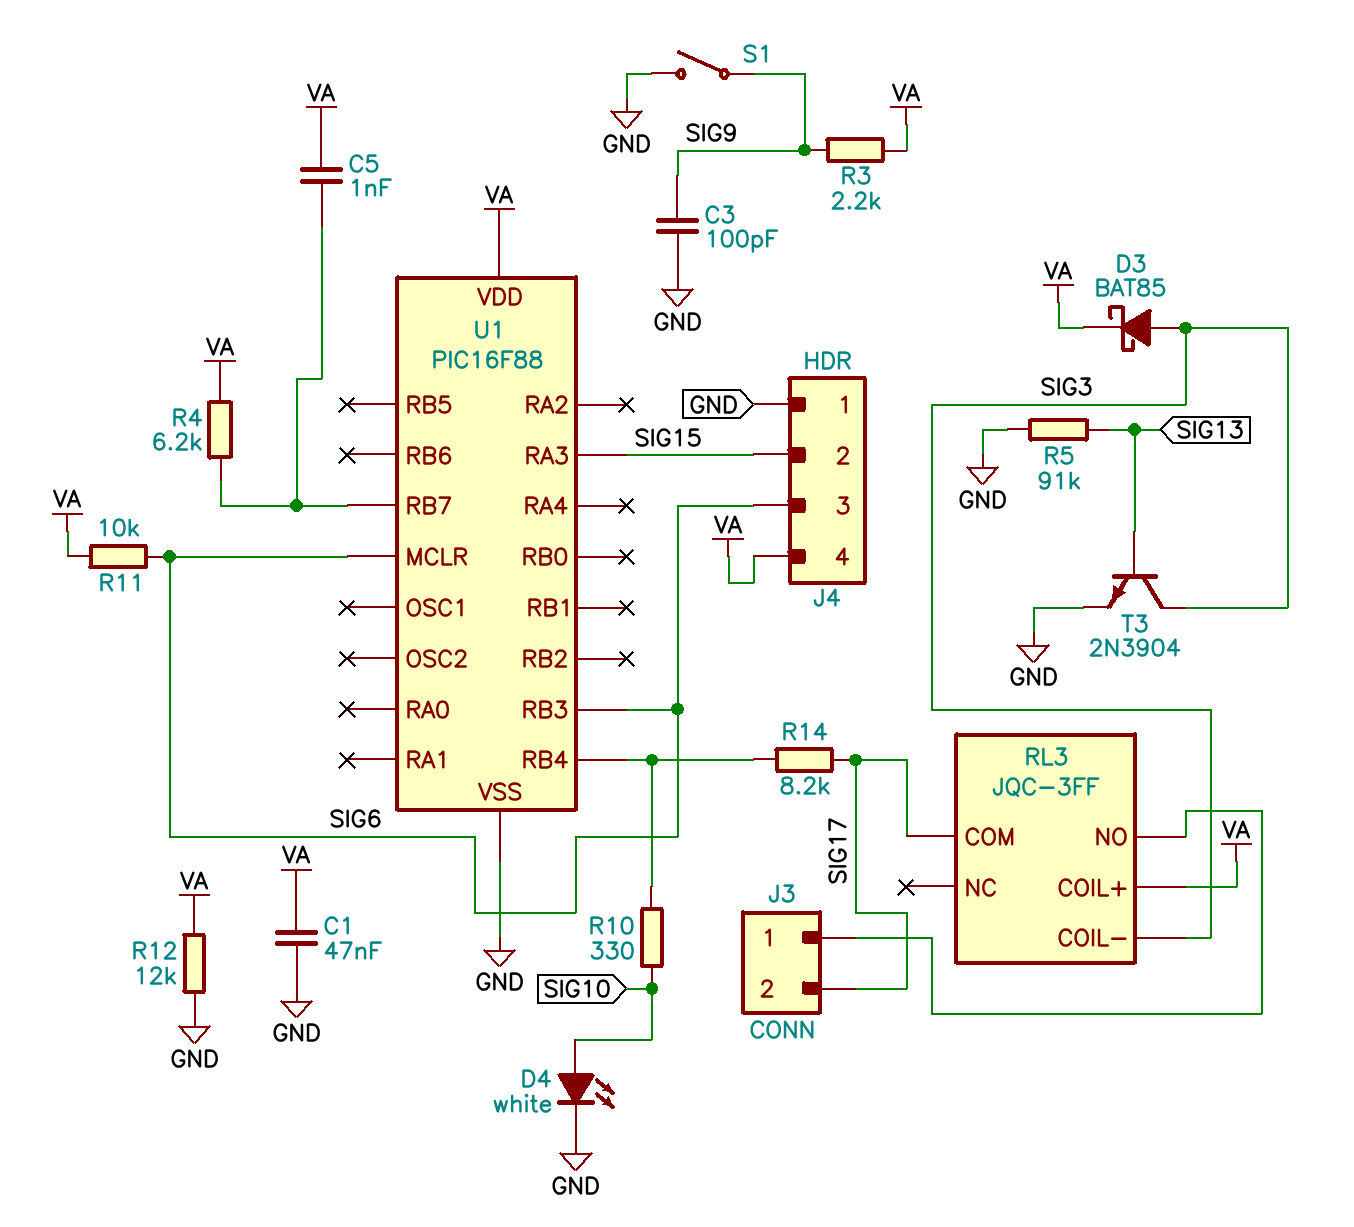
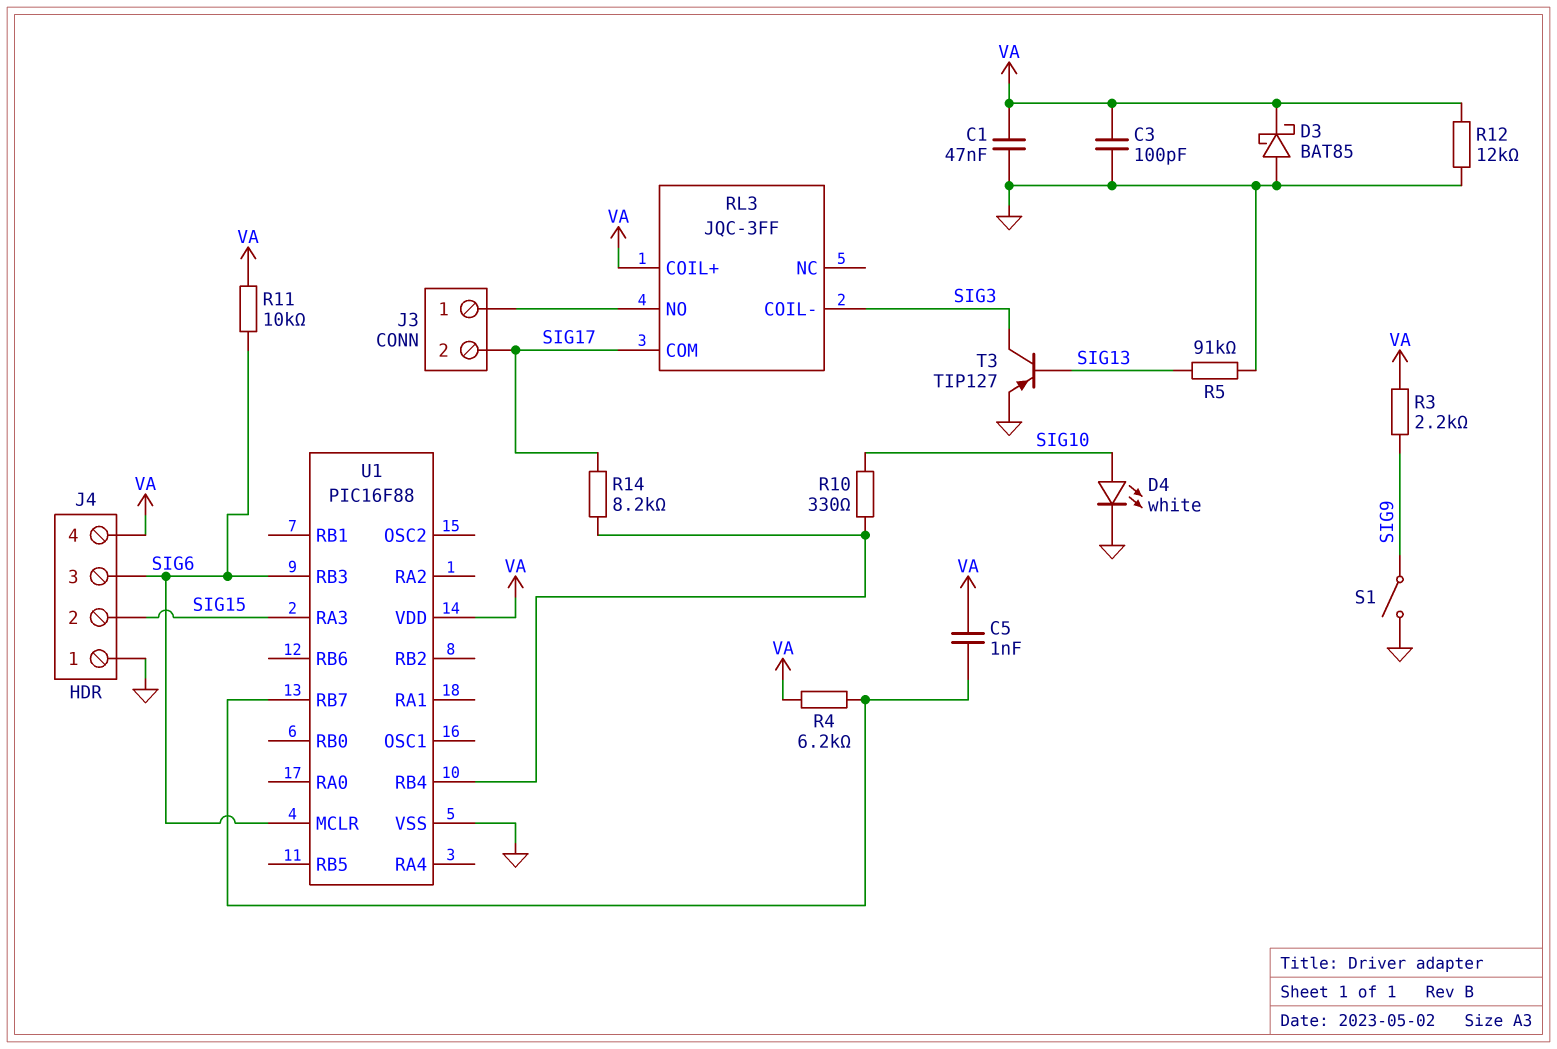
C3: 100pF (GND, SIG9) -> 100pF (GND, VA)
D3: schottky BAT85 (A SIG3, K VA) -> schottky BAT85 (A GND, K VA)
T3: NPN 2N3904 (B SIG13, C SIG3, E GND) -> PNP TIP127 (B SIG13, C SIG3, E GND)

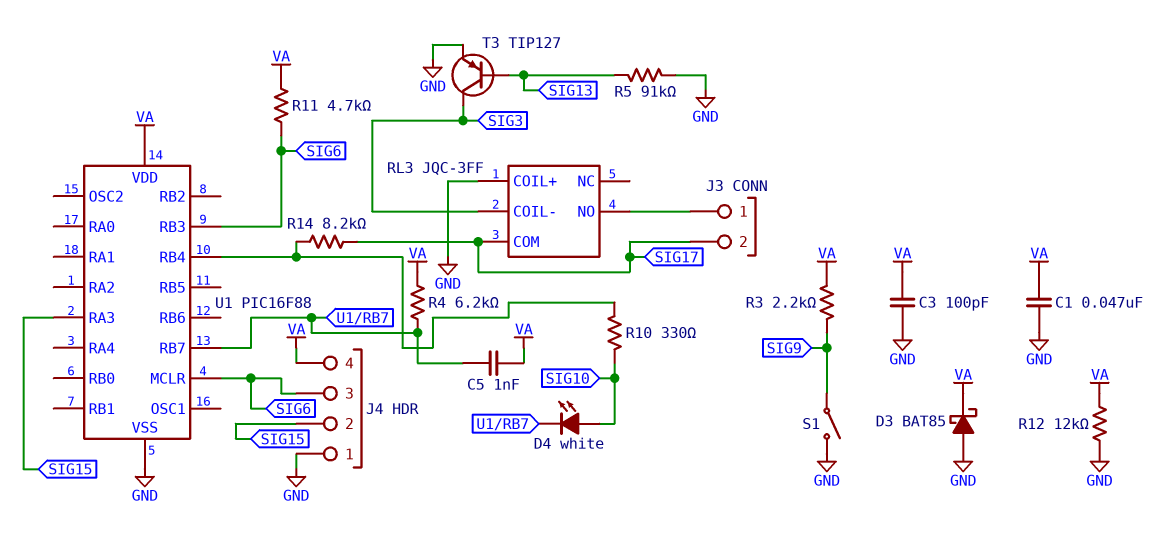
D4: LED white (A SIG10, K GND) -> LED white (A SIG10, K U1/RB7)
R11: 10k (SIG6, VA) -> 4.7k (SIG6, VA)
RL3 pin COIL+: VA -> GND

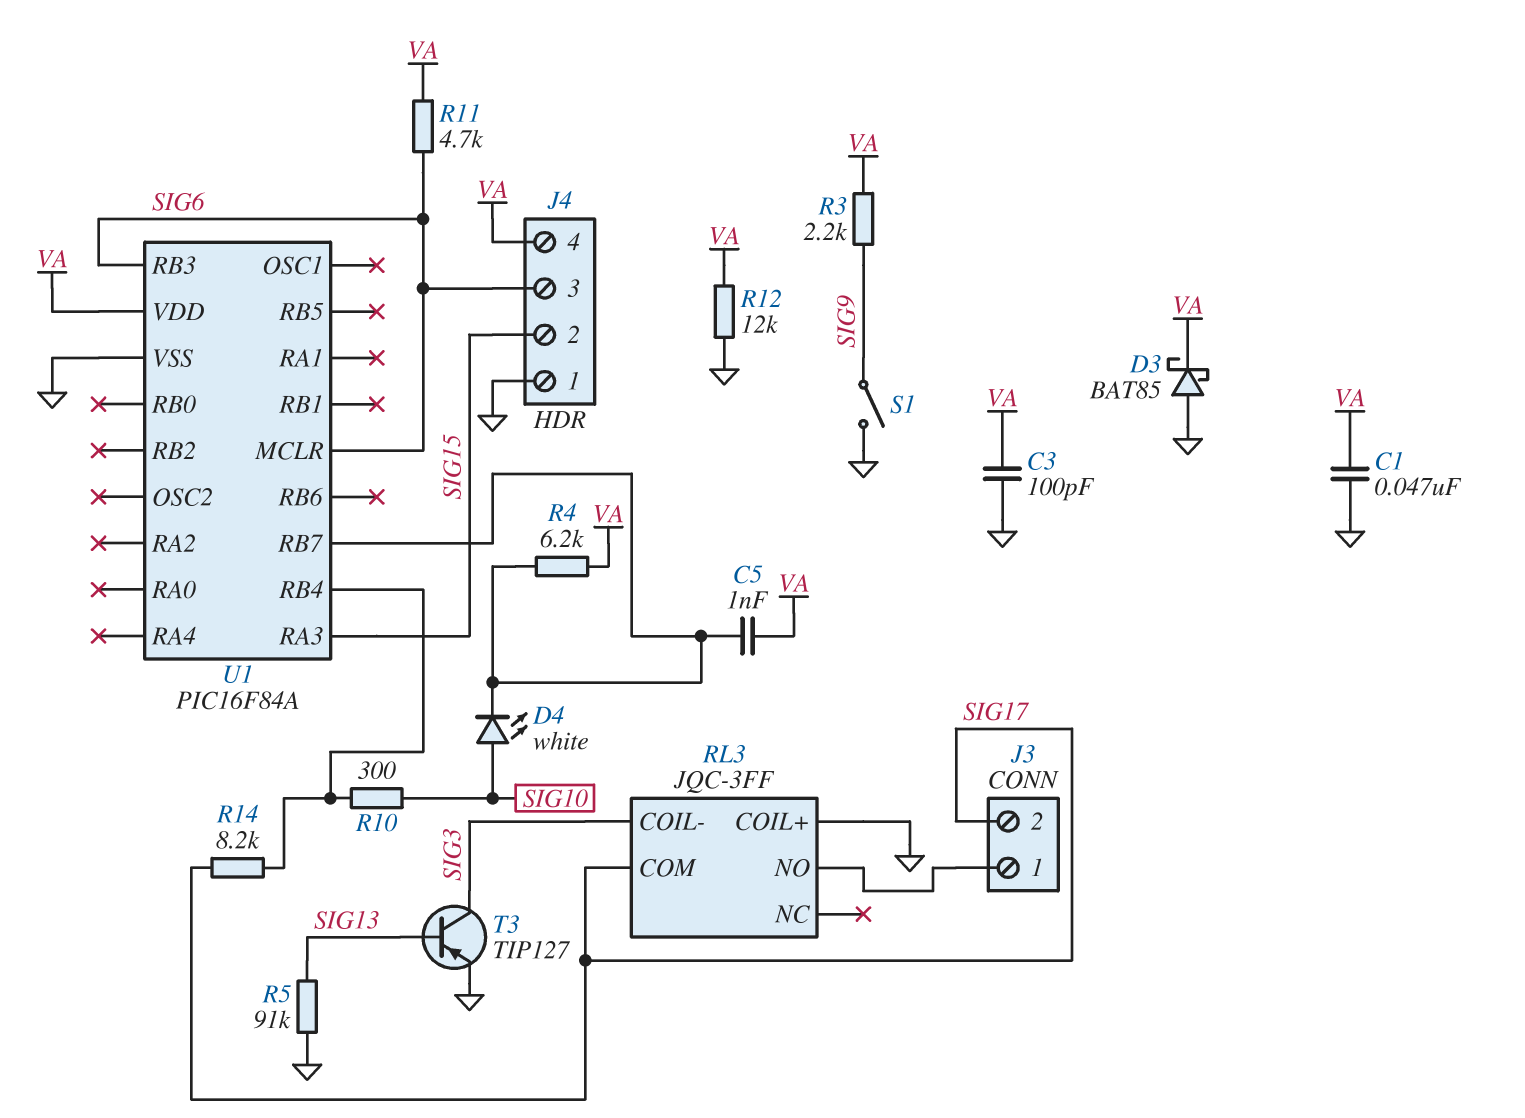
R10: 330 (SIG10, U1/RB4) -> 300 (SIG10, U1/RB4)
U1: PIC16F88 -> PIC16F84A

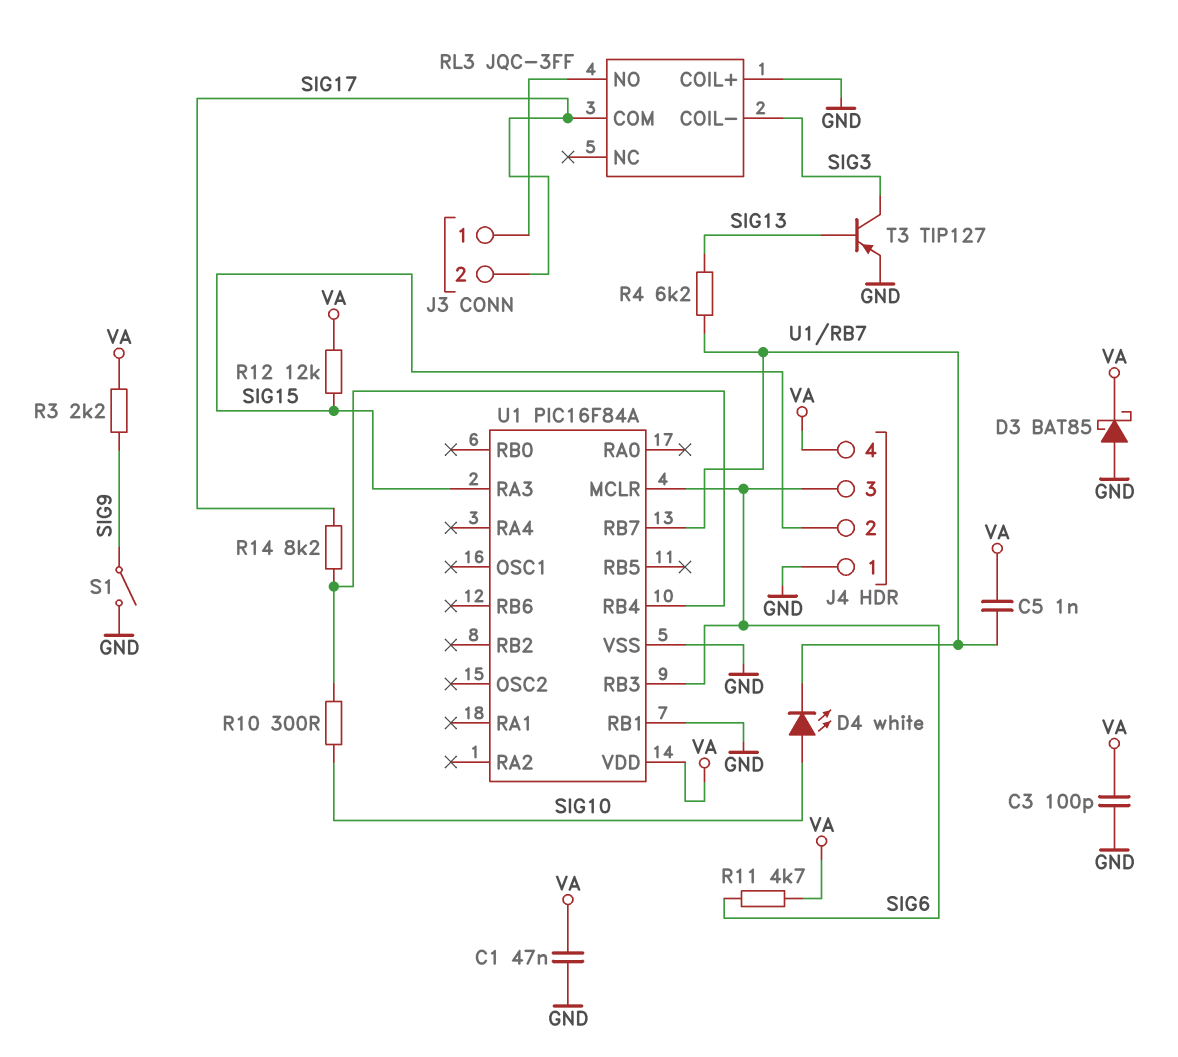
R4: 6.2k (U1/RB7, VA) -> 6.2k (SIG13, U1/RB7)
R5: 91k (GND, SIG13) -> none
R12: 12k (GND, VA) -> 12k (SIG15, VA)
U1 pin RB1: none -> GND

